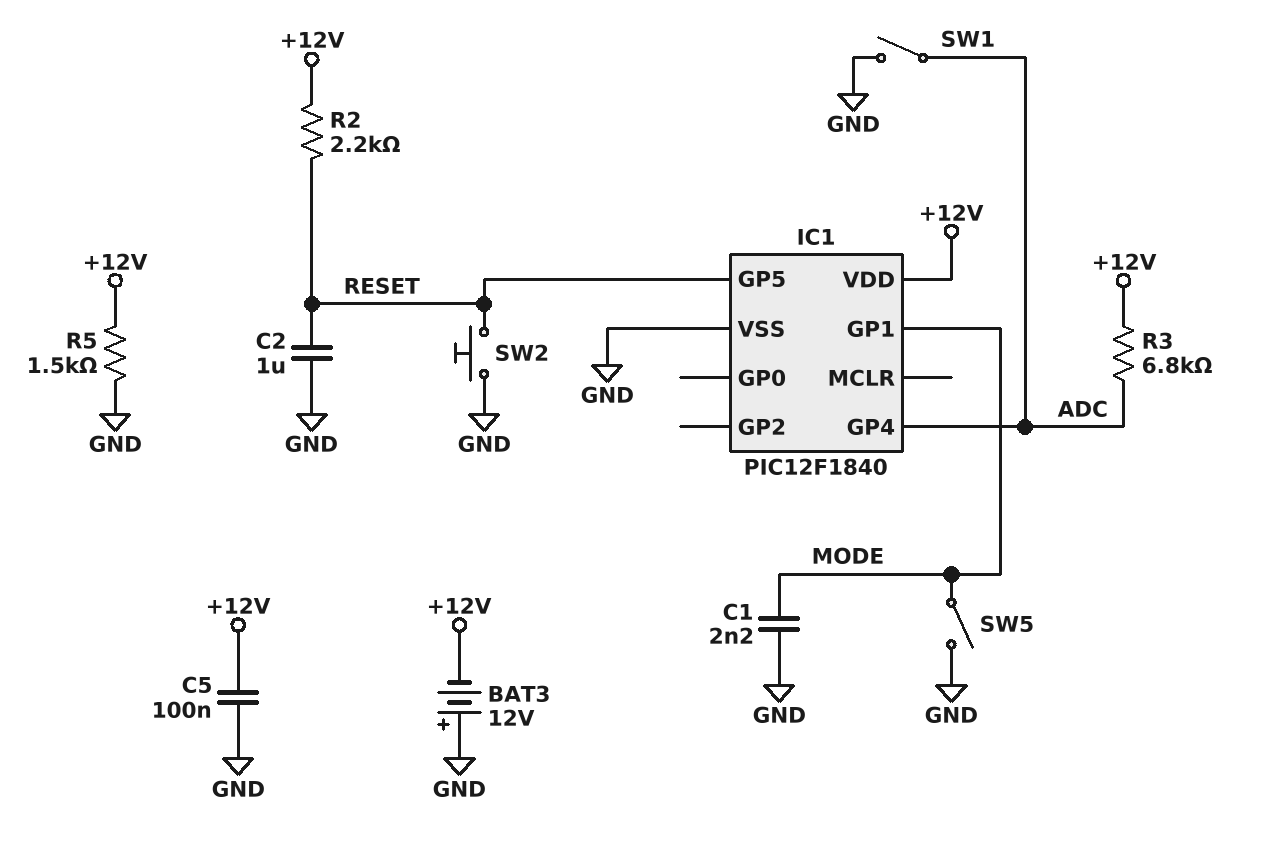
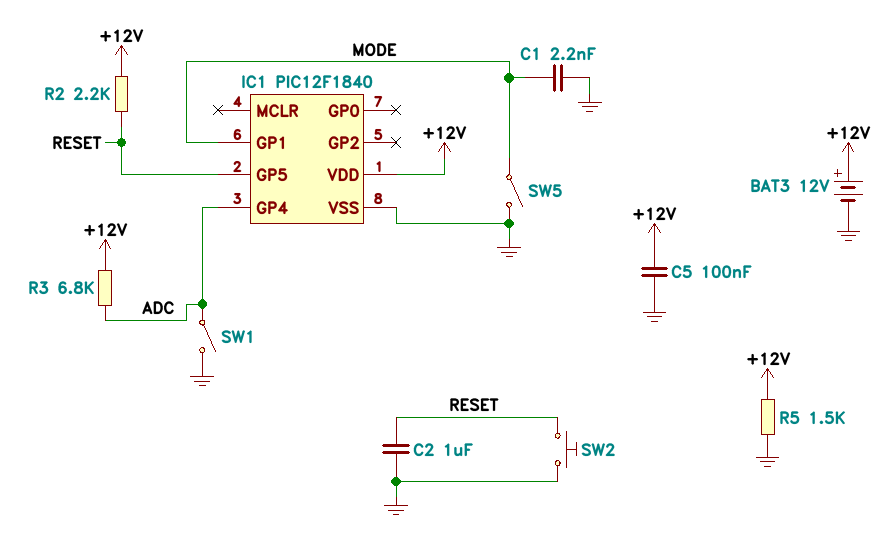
BAT3: 12V (plus GND, minus +12V) -> 12V (plus +12V, minus GND)

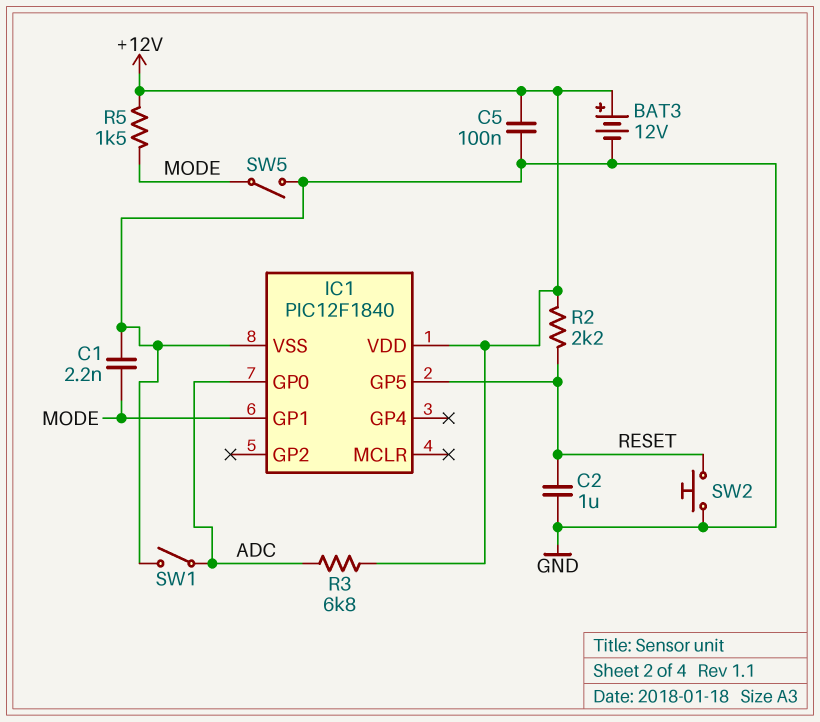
IC1 pin GP0: none -> ADC
IC1 pin GP4: ADC -> none
R5: 1.5k (+12V, GND) -> 1.5k (+12V, MODE)

